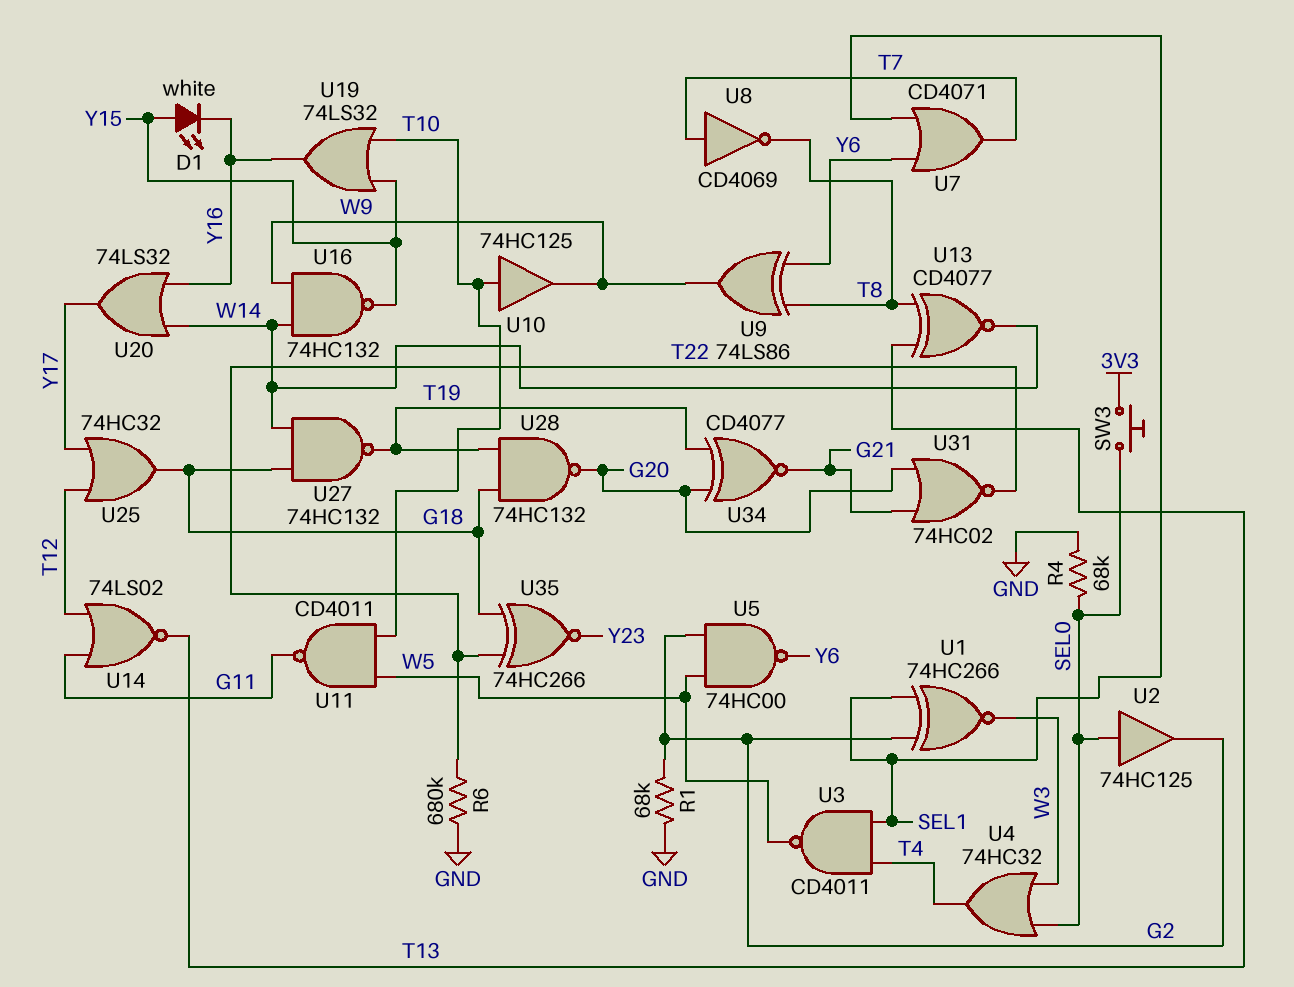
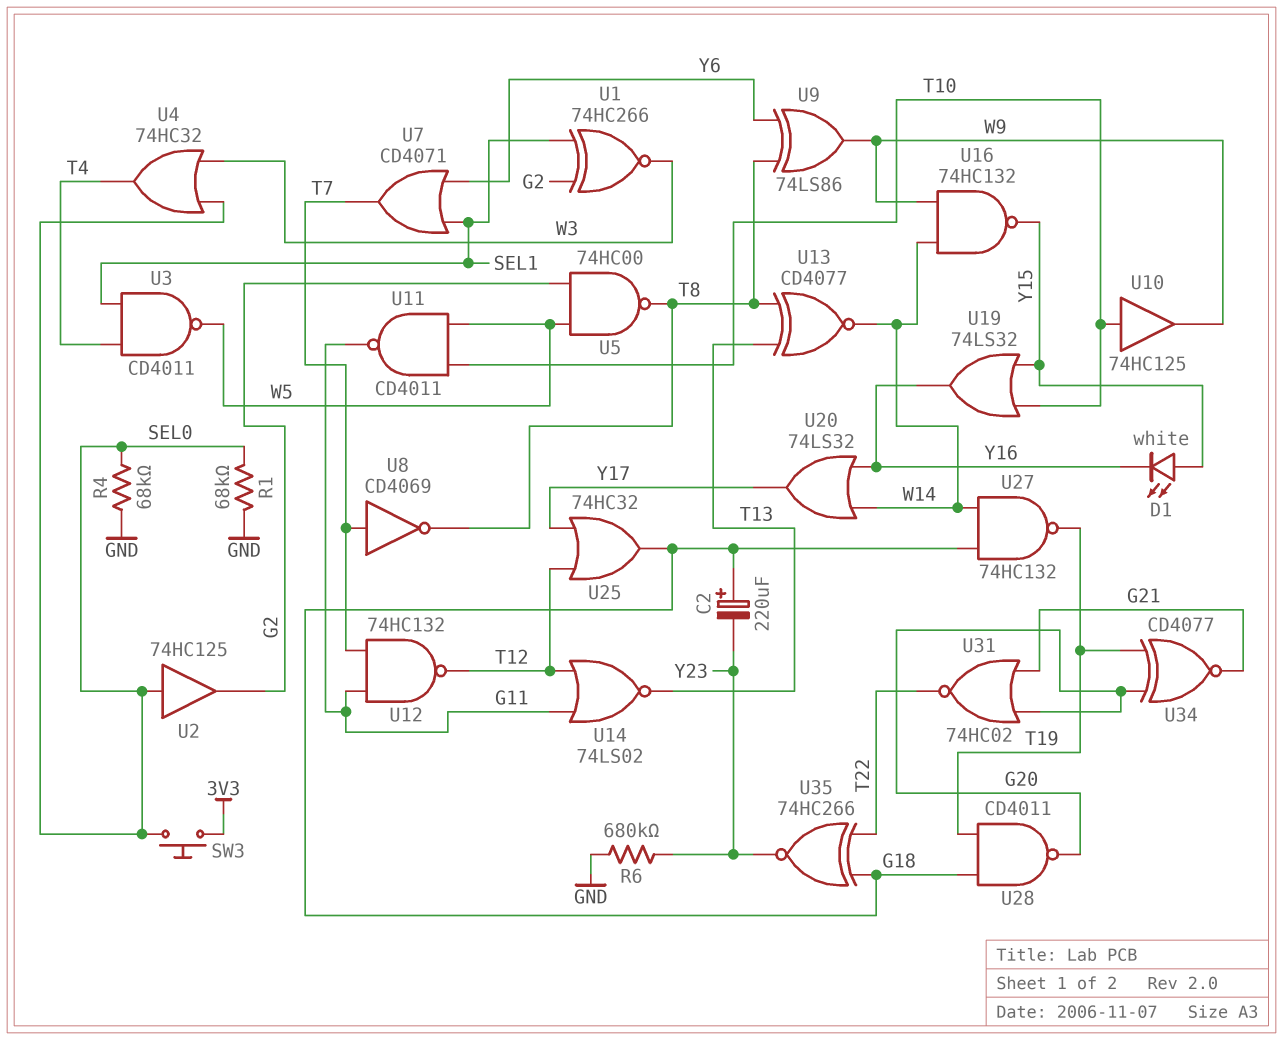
C2: none -> 220uF (plus G18, minus Y23)
R1: 68k (G2, GND) -> 68k (GND, SEL0)
R6: 680k (GND, T22) -> 680k (GND, Y23)
U5: NAND 74HC00 (in G2, in W5, out Y6) -> NAND 74HC00 (in G2, in W5, out T8)
U12: none -> NAND 74HC132 (in G11, in T7, out T12)
U28: NAND 74HC132 (in G18, in T19, out G20) -> NAND CD4011 (in G18, in T19, out G20)

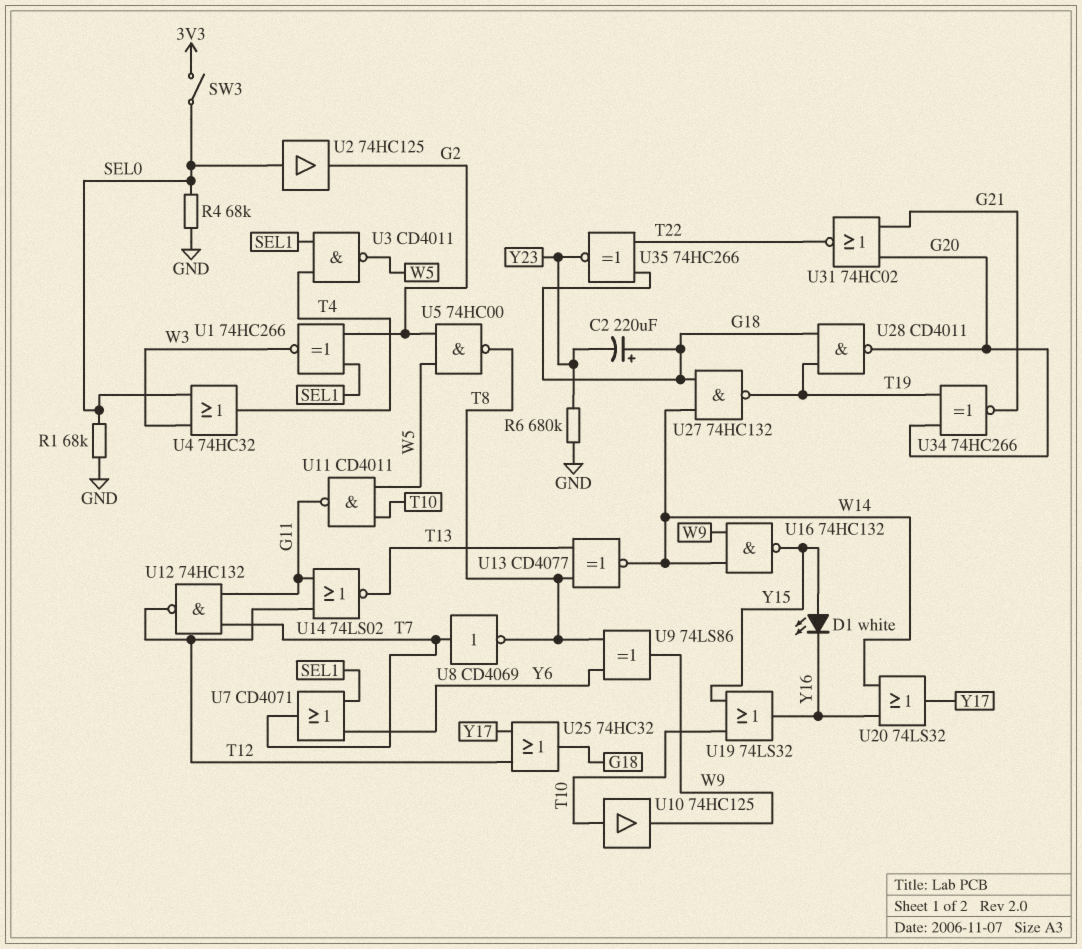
SW3: button (3V3, SEL0) -> switch (3V3, SEL0)
U34: XNOR CD4077 (in G20, in T19, out G21) -> XNOR 74HC266 (in G20, in T19, out G21)

